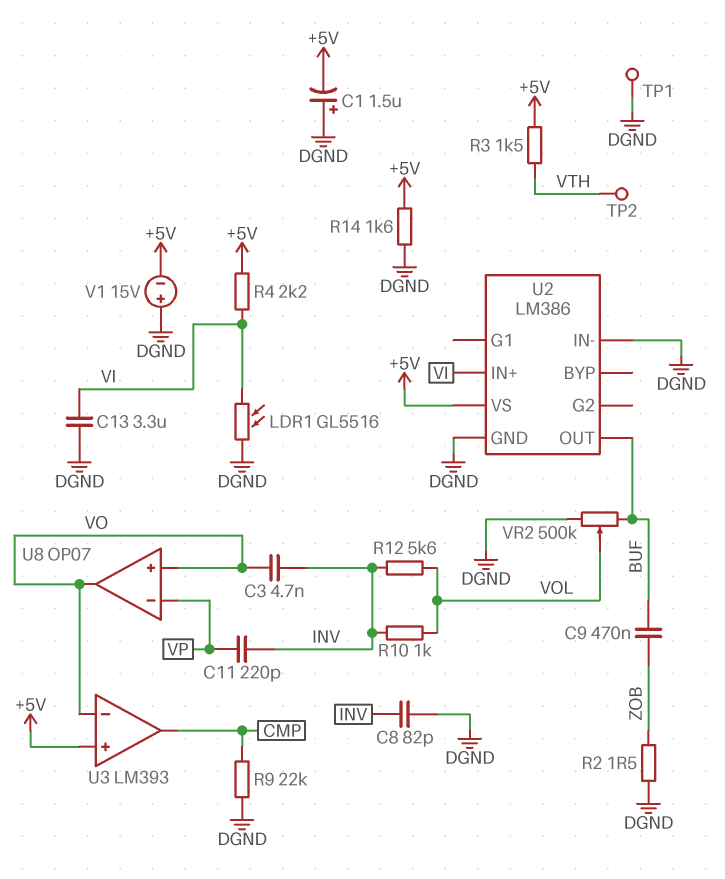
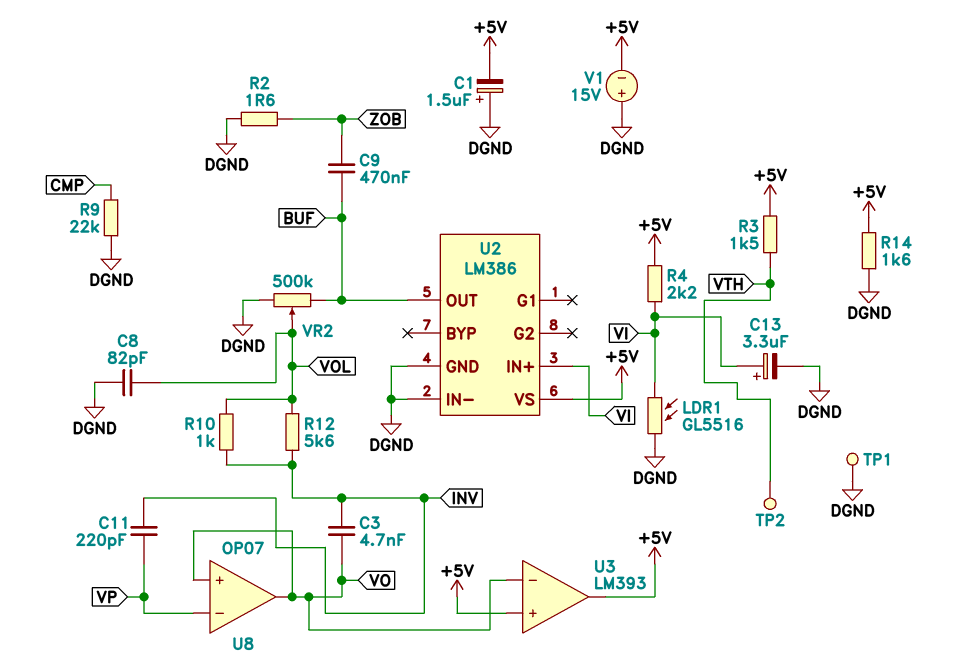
C8: 82pF (DGND, INV) -> 82pF (DGND, VOL)
C13: 3.3uF (DGND, VI) -> 3.3uF (plus VI, minus DGND)
R2: 1.5 (DGND, ZOB) -> 1.6 (DGND, ZOB)
U3 pin out: CMP -> +5V

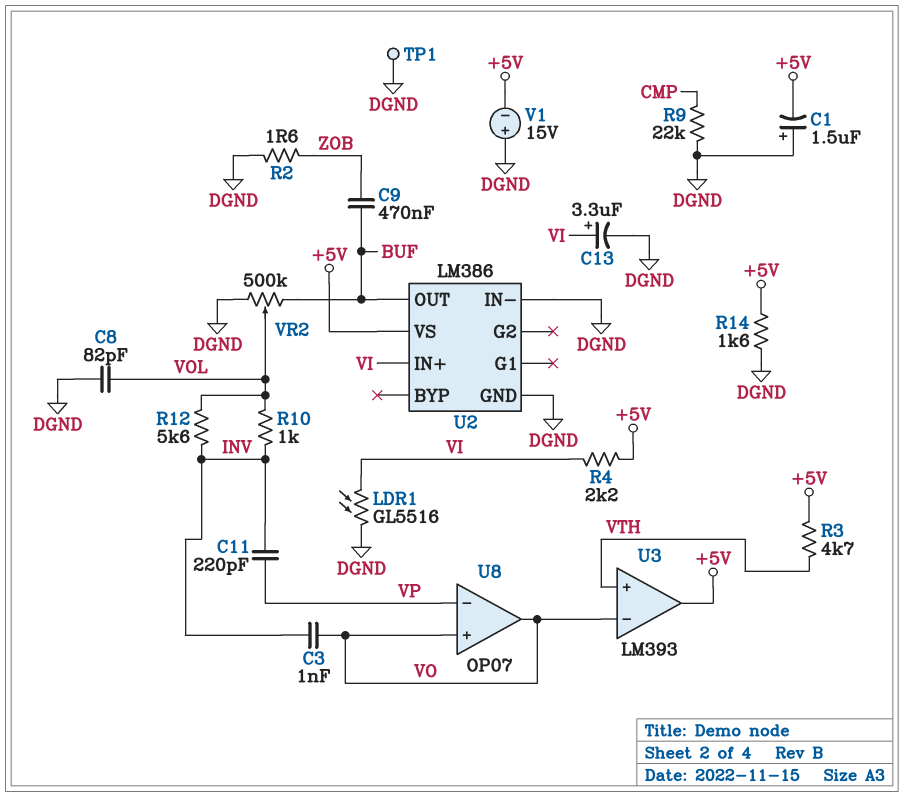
C3: 4.7nF (INV, VO) -> 1nF (INV, VO)
R3: 1.5k (+5V, VTH) -> 4.7k (+5V, VTH)
TP2: test point (VTH) -> none
U3 pin in+: +5V -> VTH

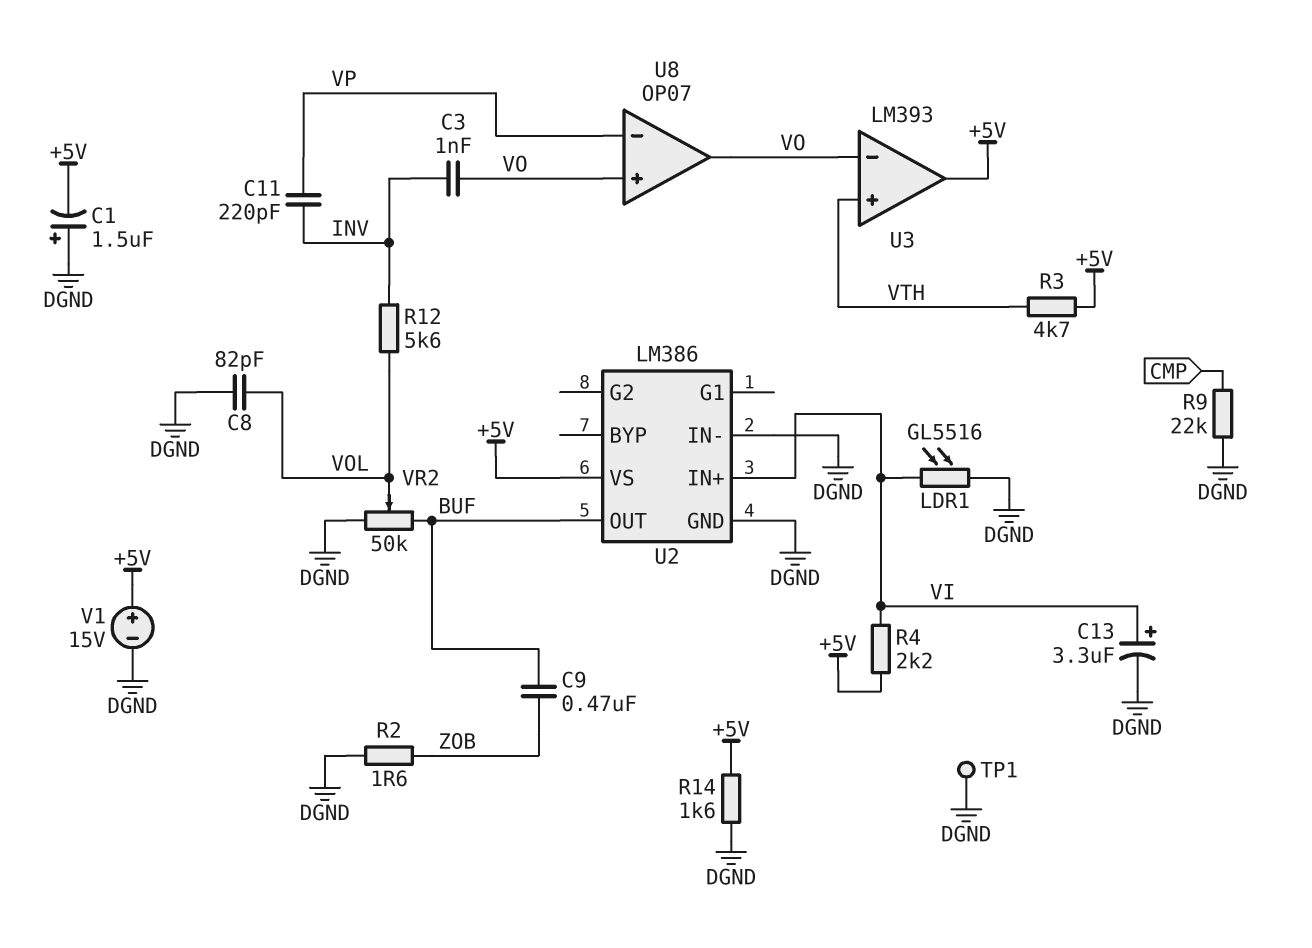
R10: 1k (INV, VOL) -> none
V1: 15V (plus DGND, minus +5V) -> 15V (plus +5V, minus DGND)
VR2: 500k (BUF, DGND, wiper VOL) -> 50k (BUF, DGND, wiper VOL)

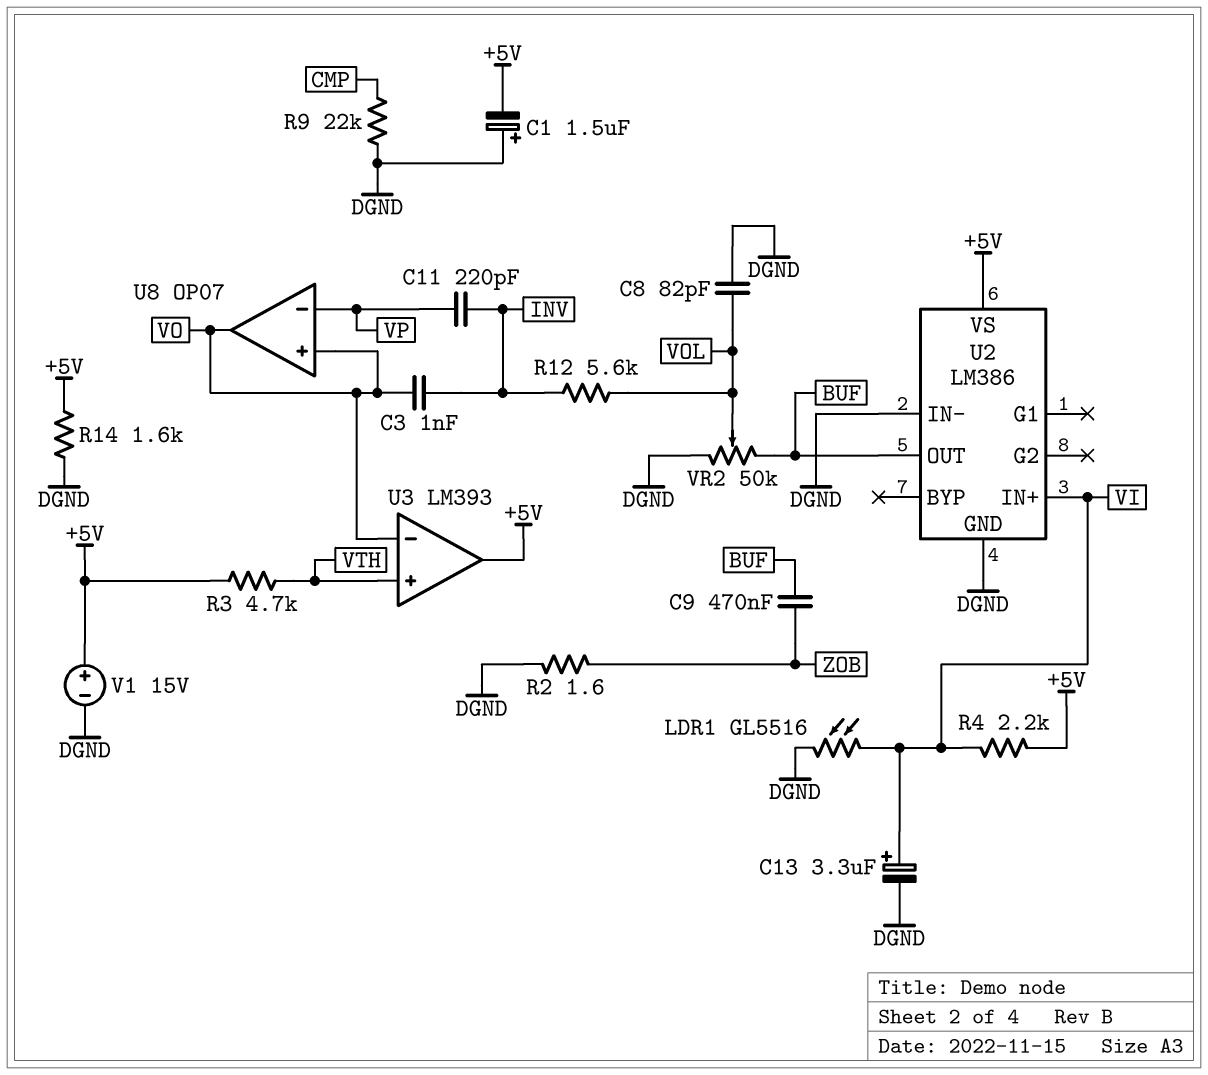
TP1: test point (DGND) -> none

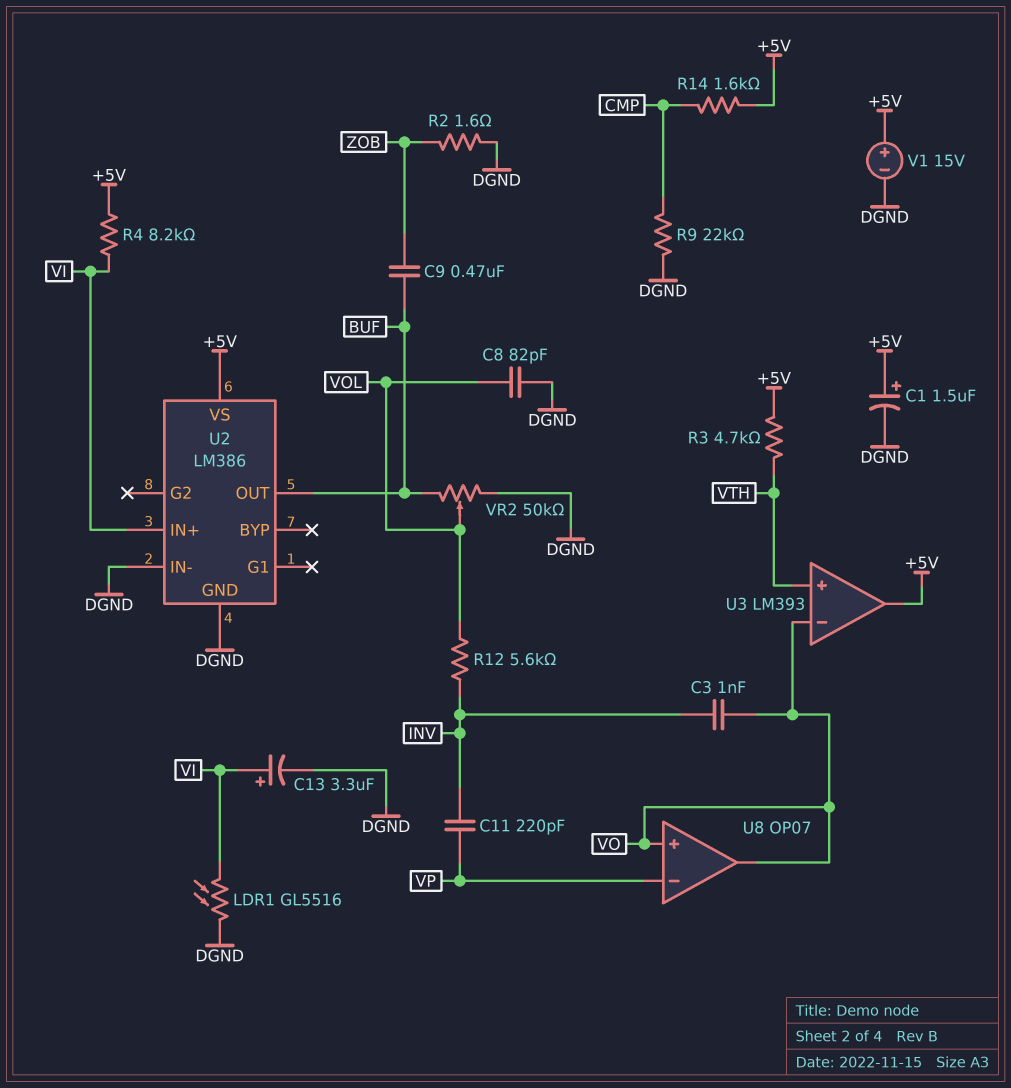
C1: 1.5uF (plus DGND, minus +5V) -> 1.5uF (plus +5V, minus DGND)
R4: 2.2k (+5V, VI) -> 8.2k (+5V, VI)
R14: 1.6k (+5V, DGND) -> 1.6k (+5V, CMP)

